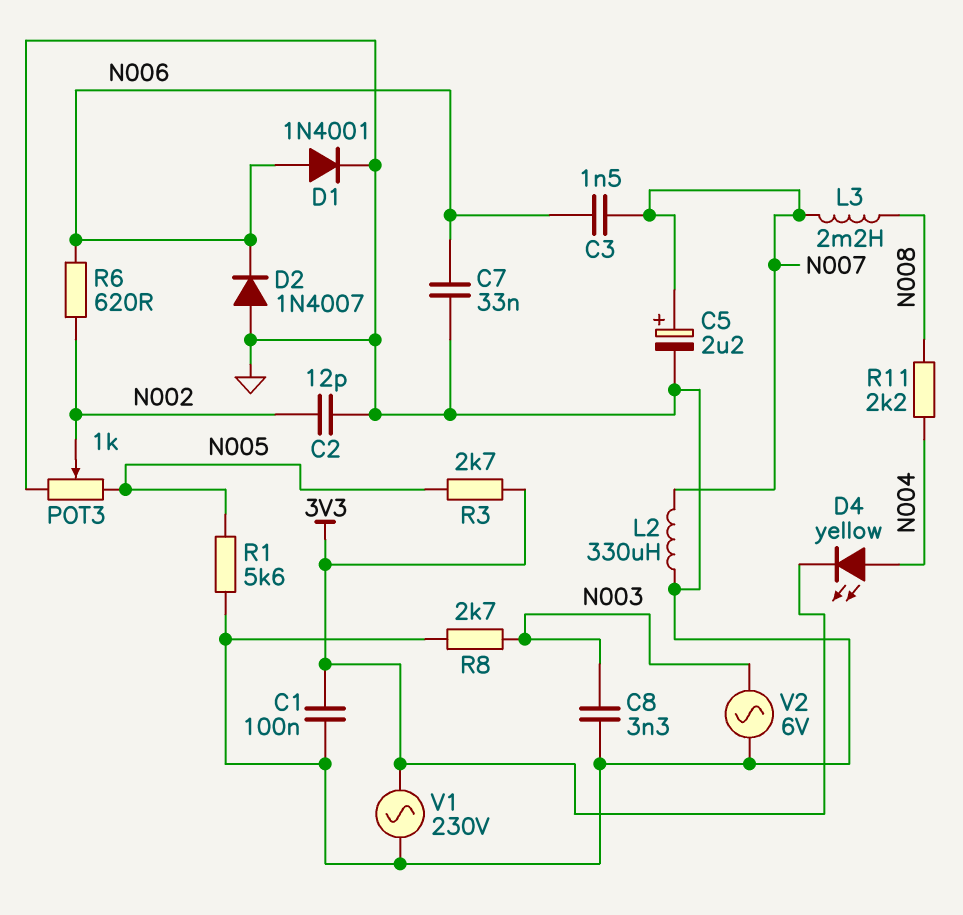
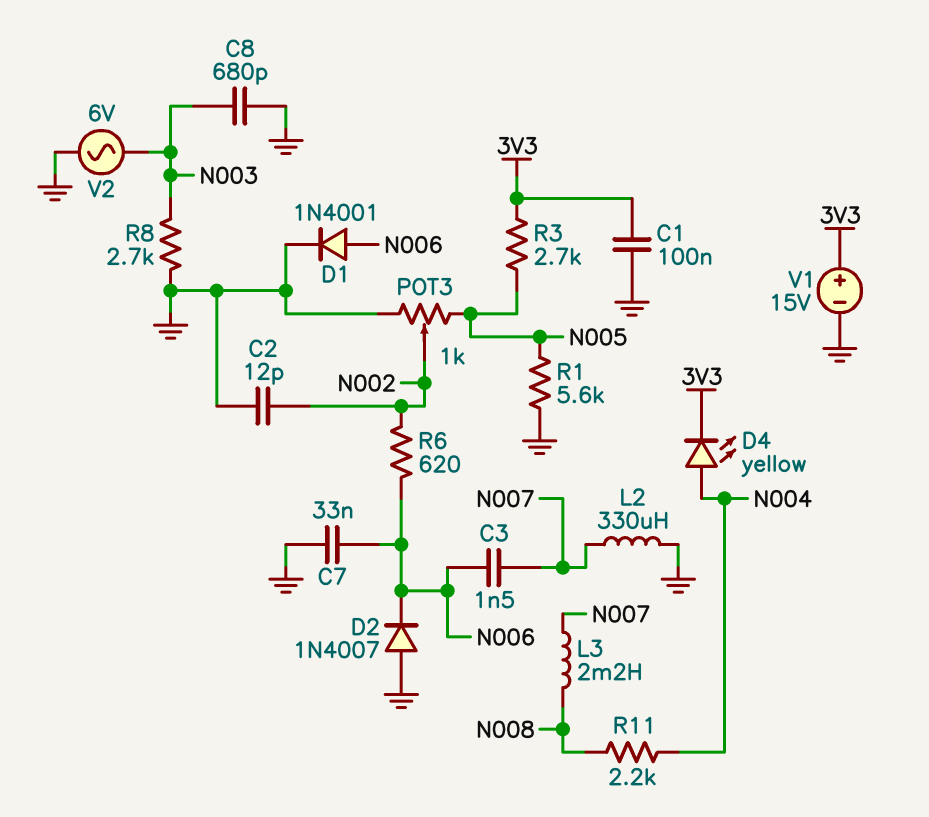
C5: 2.2uF (plus N007, minus GND) -> none
C8: 3.3nF (GND, N003) -> 680pF (GND, N003)
V1: AC 230V (3V3, GND) -> 15V (plus 3V3, minus GND)

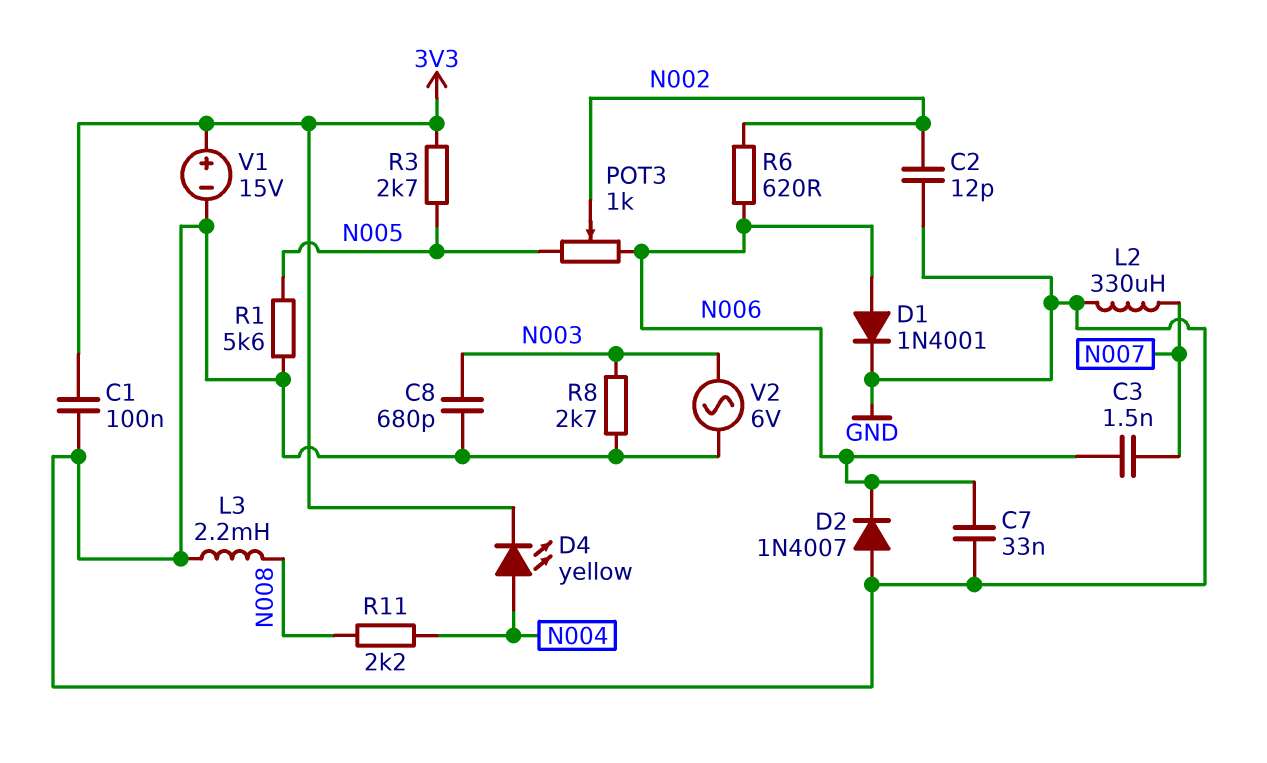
L3: 2.2mH (N007, N008) -> 2.2mH (GND, N008)
POT3: 1k (GND, N005, wiper N002) -> 1k (N005, N006, wiper N002)

